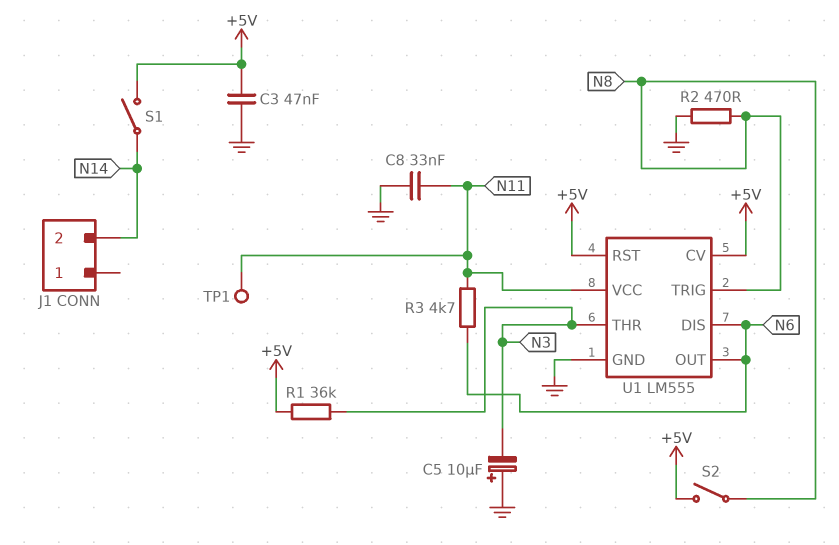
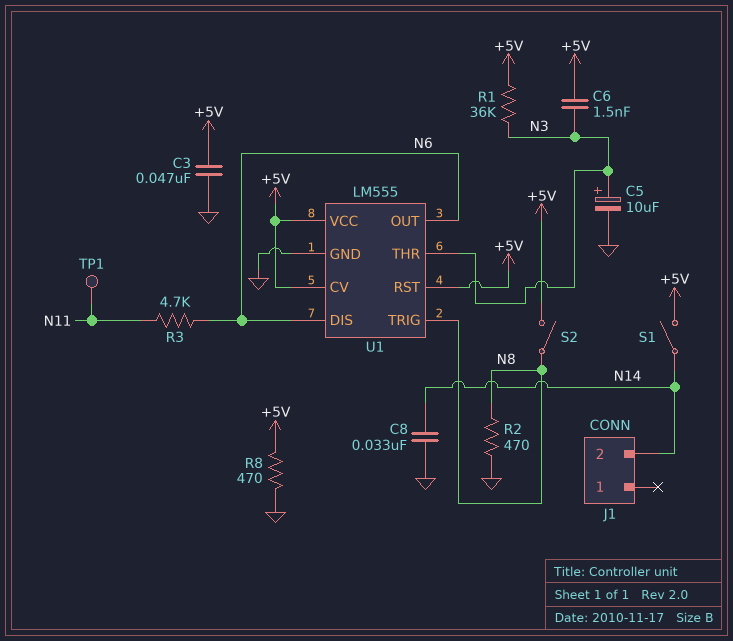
C5: 10uF (plus GND, minus N3) -> 10uF (plus N3, minus GND)
C6: none -> 1.5nF (+5V, N3)
C8: 33nF (GND, N11) -> 33nF (GND, N14)
R8: none -> 470 (+5V, GND)
U1 pin VCC: N11 -> +5V

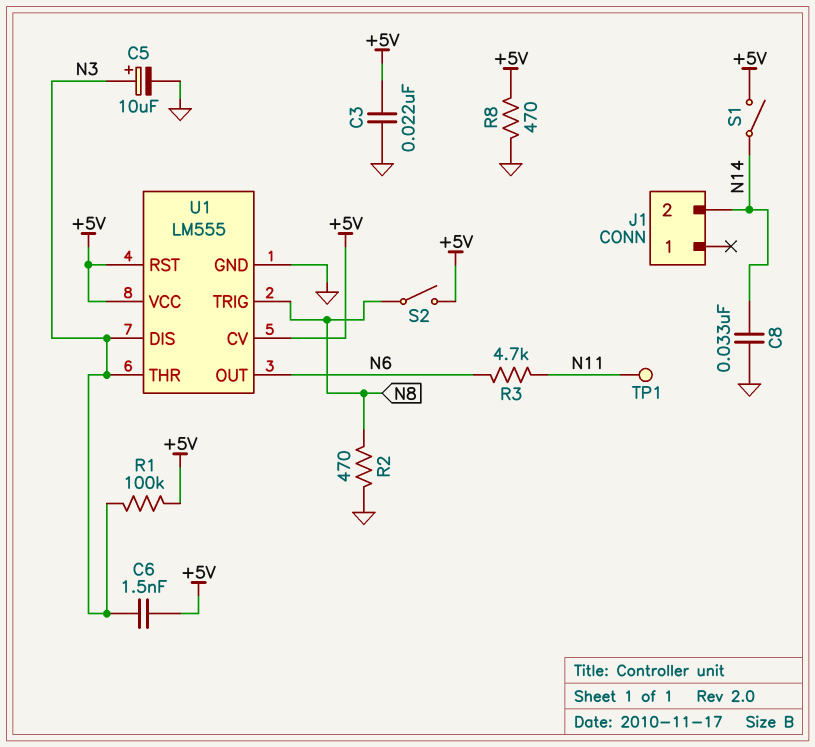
C3: 47nF (+5V, GND) -> 22nF (+5V, GND)
R1: 36k (+5V, N3) -> 100k (+5V, N3)
U1 pin DIS: N6 -> N3

